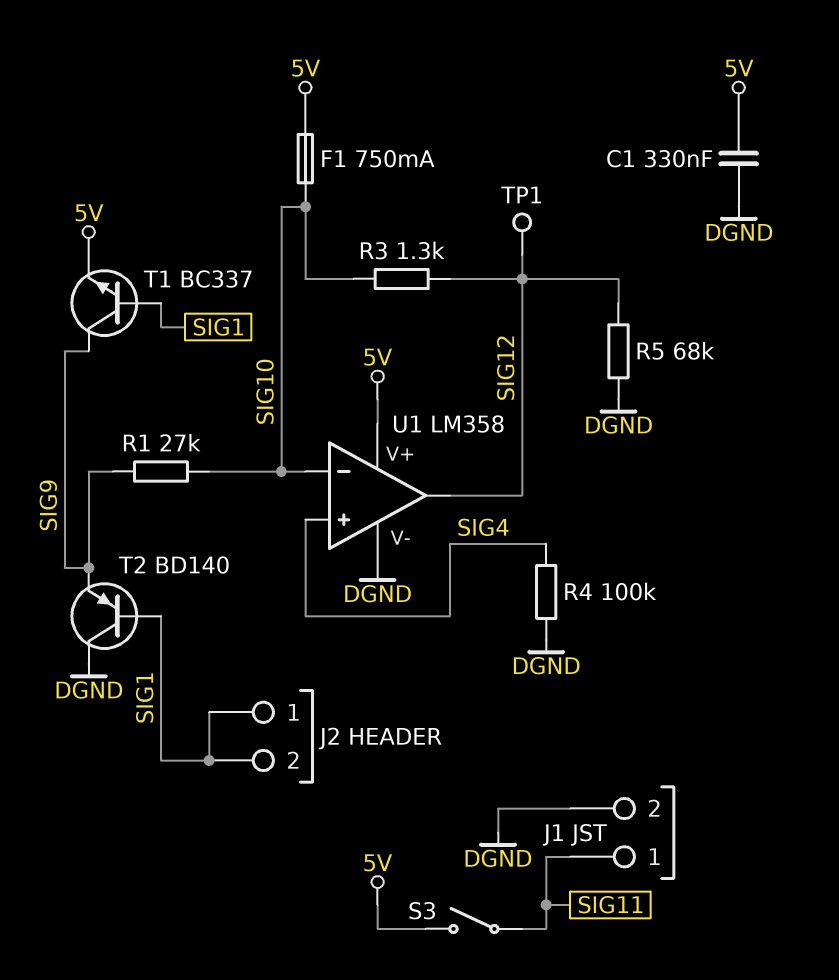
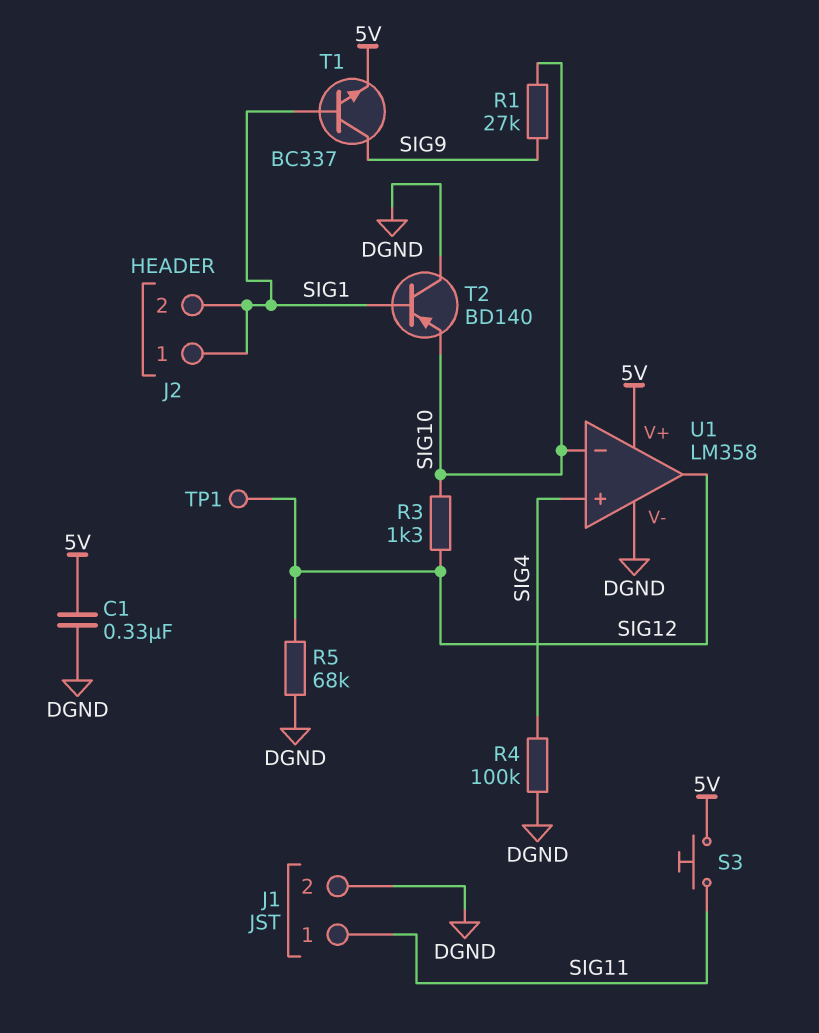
F1: 750mA (5V, SIG10) -> none
S3: switch (5V, SIG11) -> button (5V, SIG11)
T2: PNP BD140 (B SIG1, C DGND, E SIG9) -> PNP BD140 (B SIG1, C DGND, E SIG10)

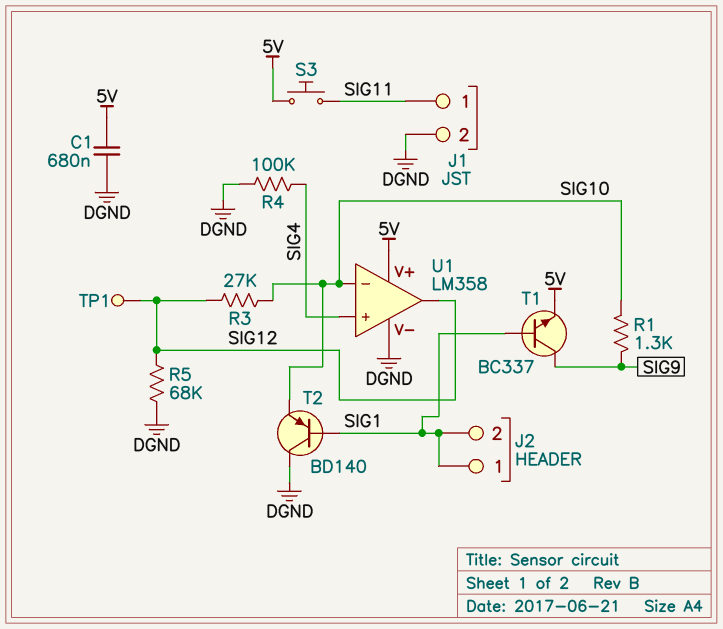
C1: 330nF (5V, DGND) -> 680nF (5V, DGND)
R1: 27k (SIG9, SIG10) -> 1.3k (SIG9, SIG10)
R3: 1.3k (SIG10, SIG12) -> 27k (SIG10, SIG12)

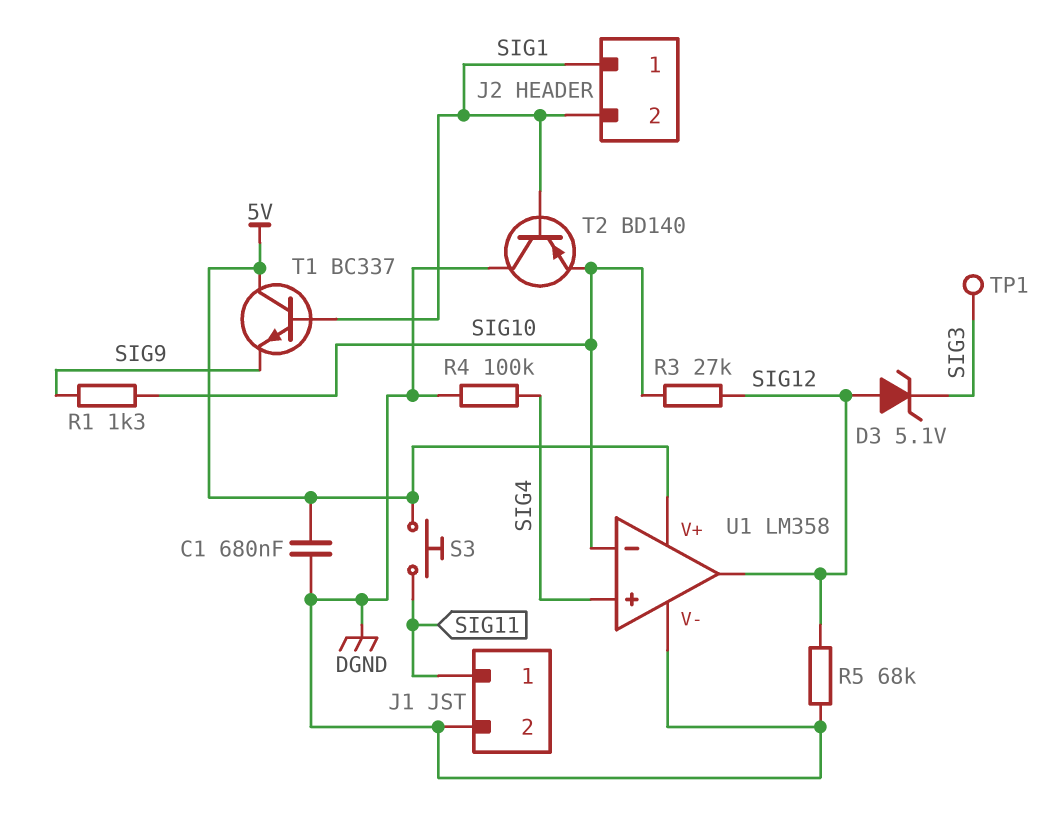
D3: none -> zener 5.1V (A SIG12, K SIG3)
T1: NPN BC337 (B SIG1, C SIG9, E 5V) -> NPN BC337 (B SIG1, C 5V, E SIG9)
TP1: test point (SIG12) -> test point (SIG3)

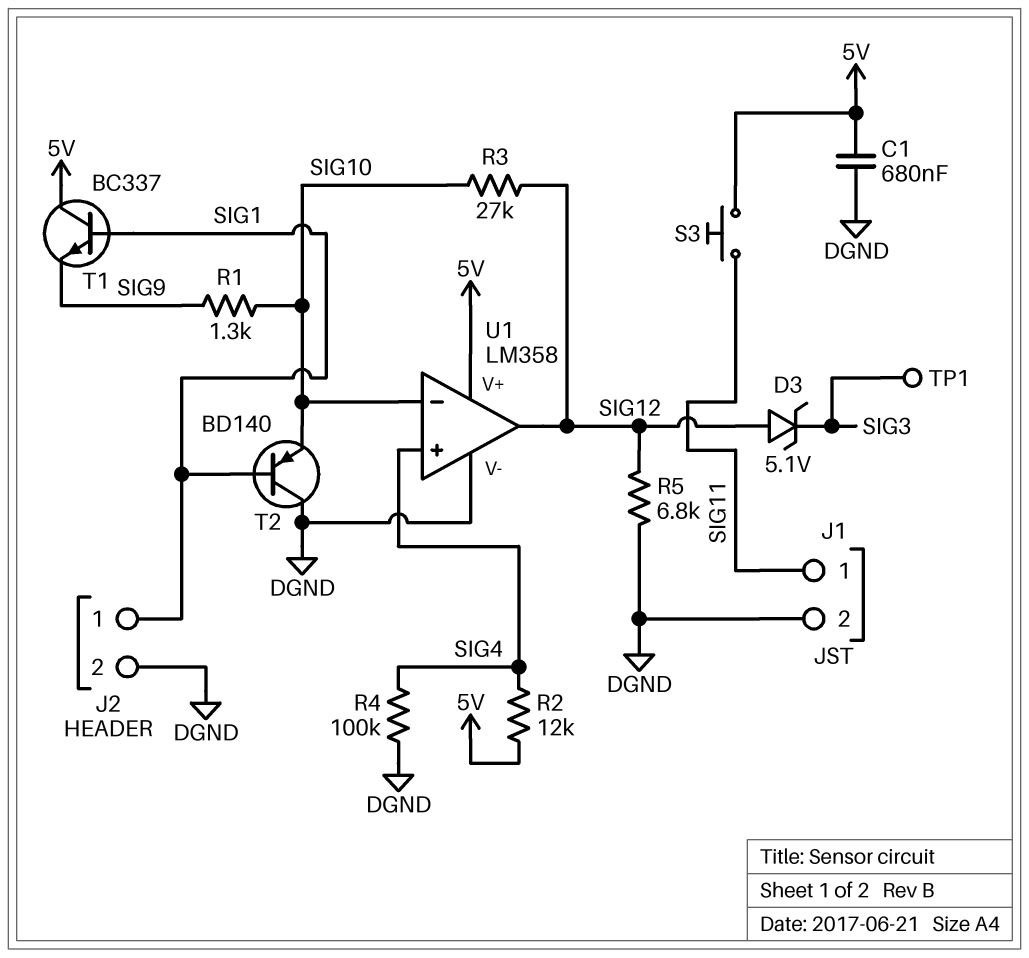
J2 pin 2: SIG1 -> DGND
R2: none -> 12k (5V, SIG4)
R5: 68k (DGND, SIG12) -> 6.8k (DGND, SIG12)

